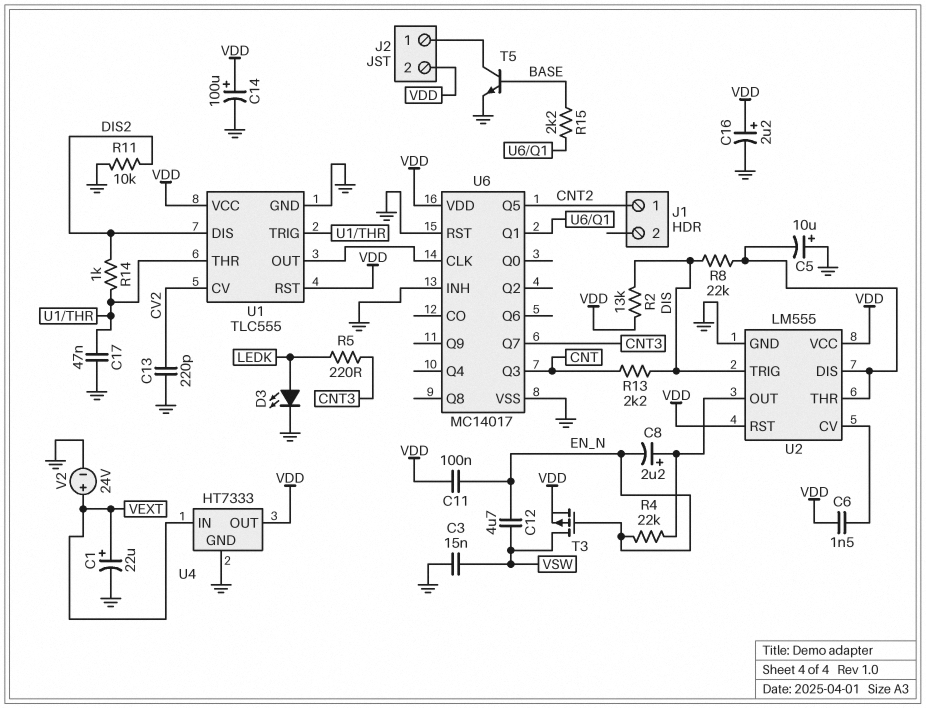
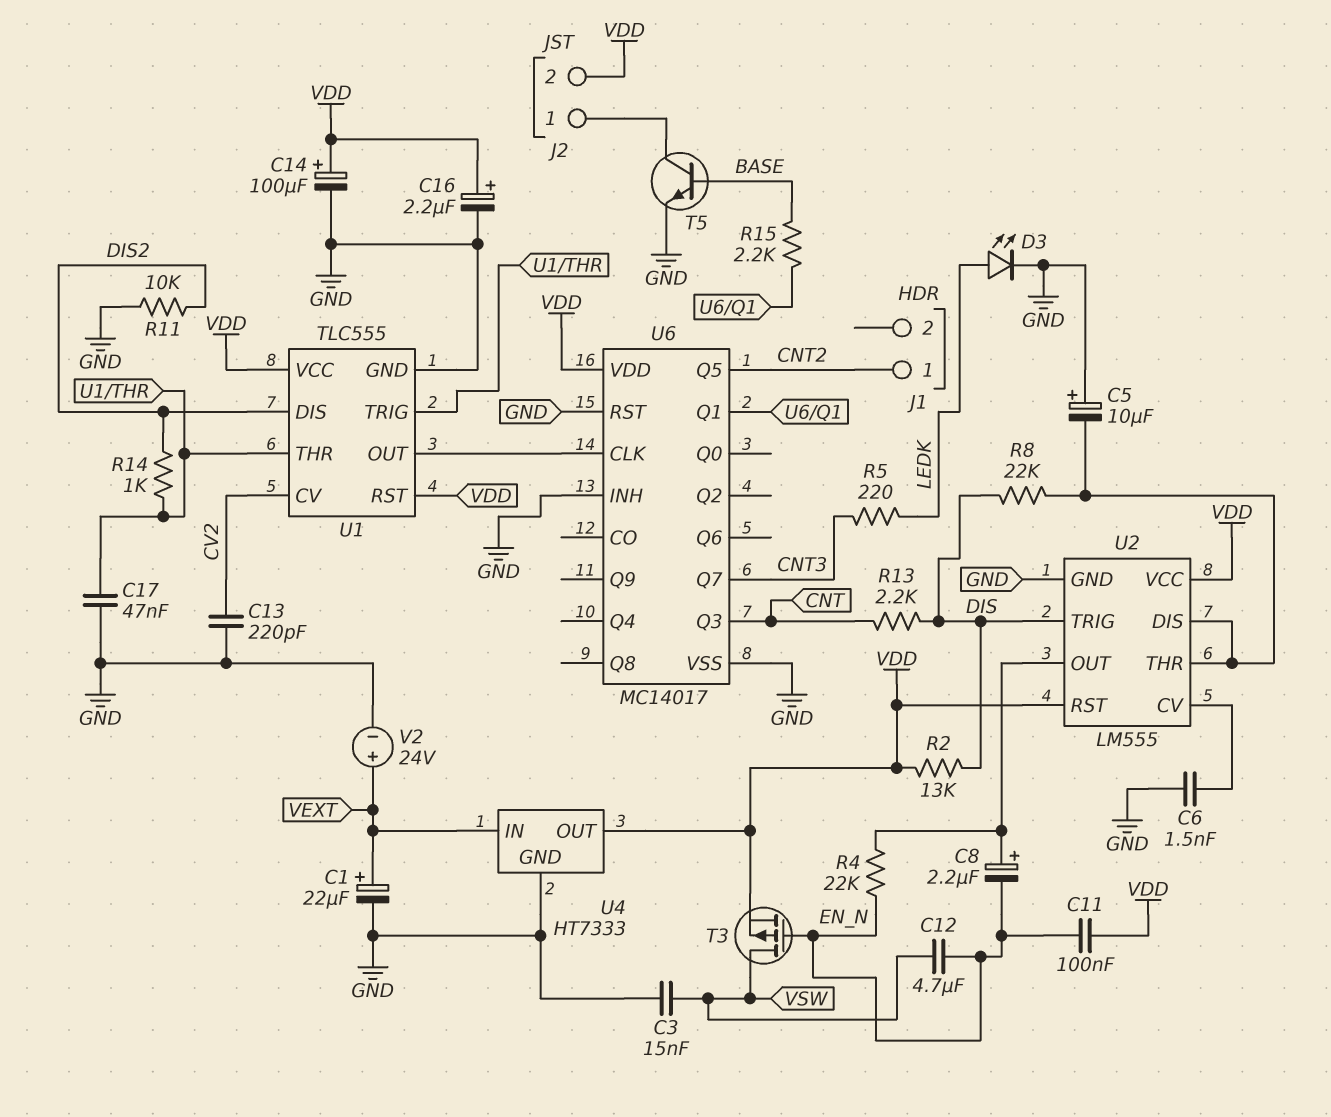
C6: 1.5nF (U2/CV, VDD) -> 1.5nF (GND, U2/CV)

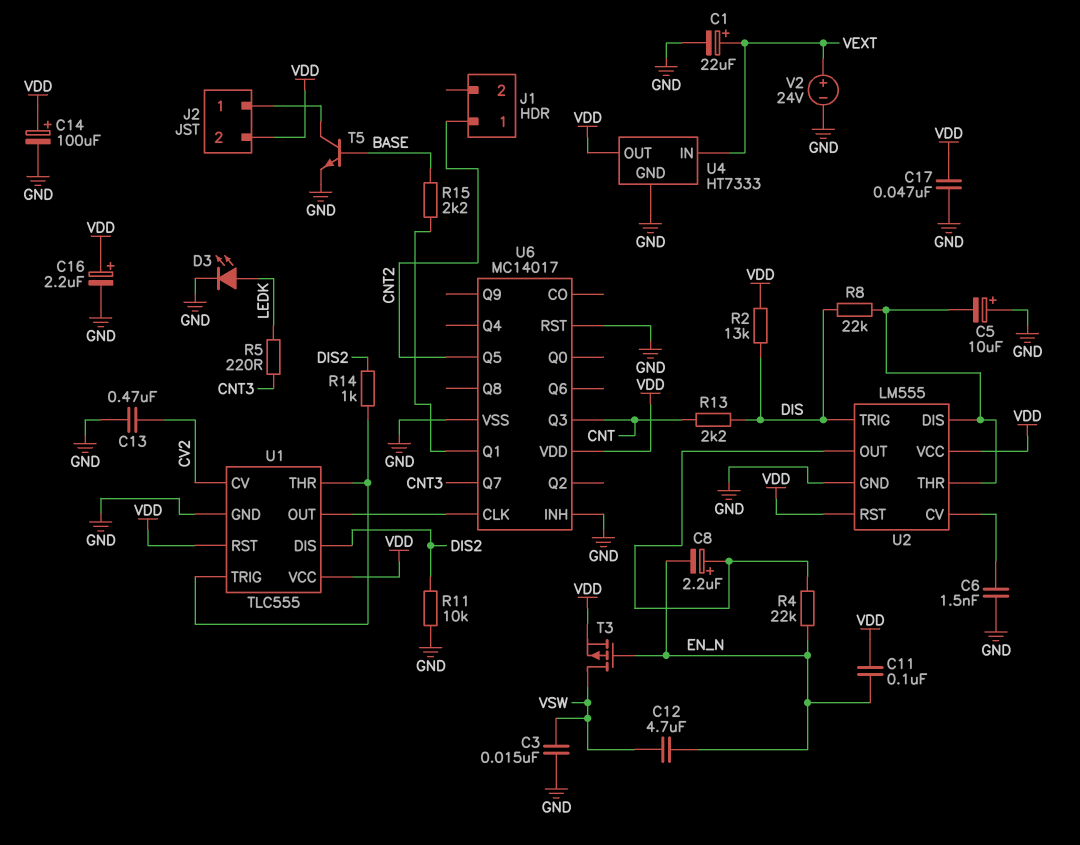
C13: 220pF (CV2, GND) -> 470nF (CV2, GND)
C17: 47nF (GND, U1/THR) -> 47nF (GND, VDD)

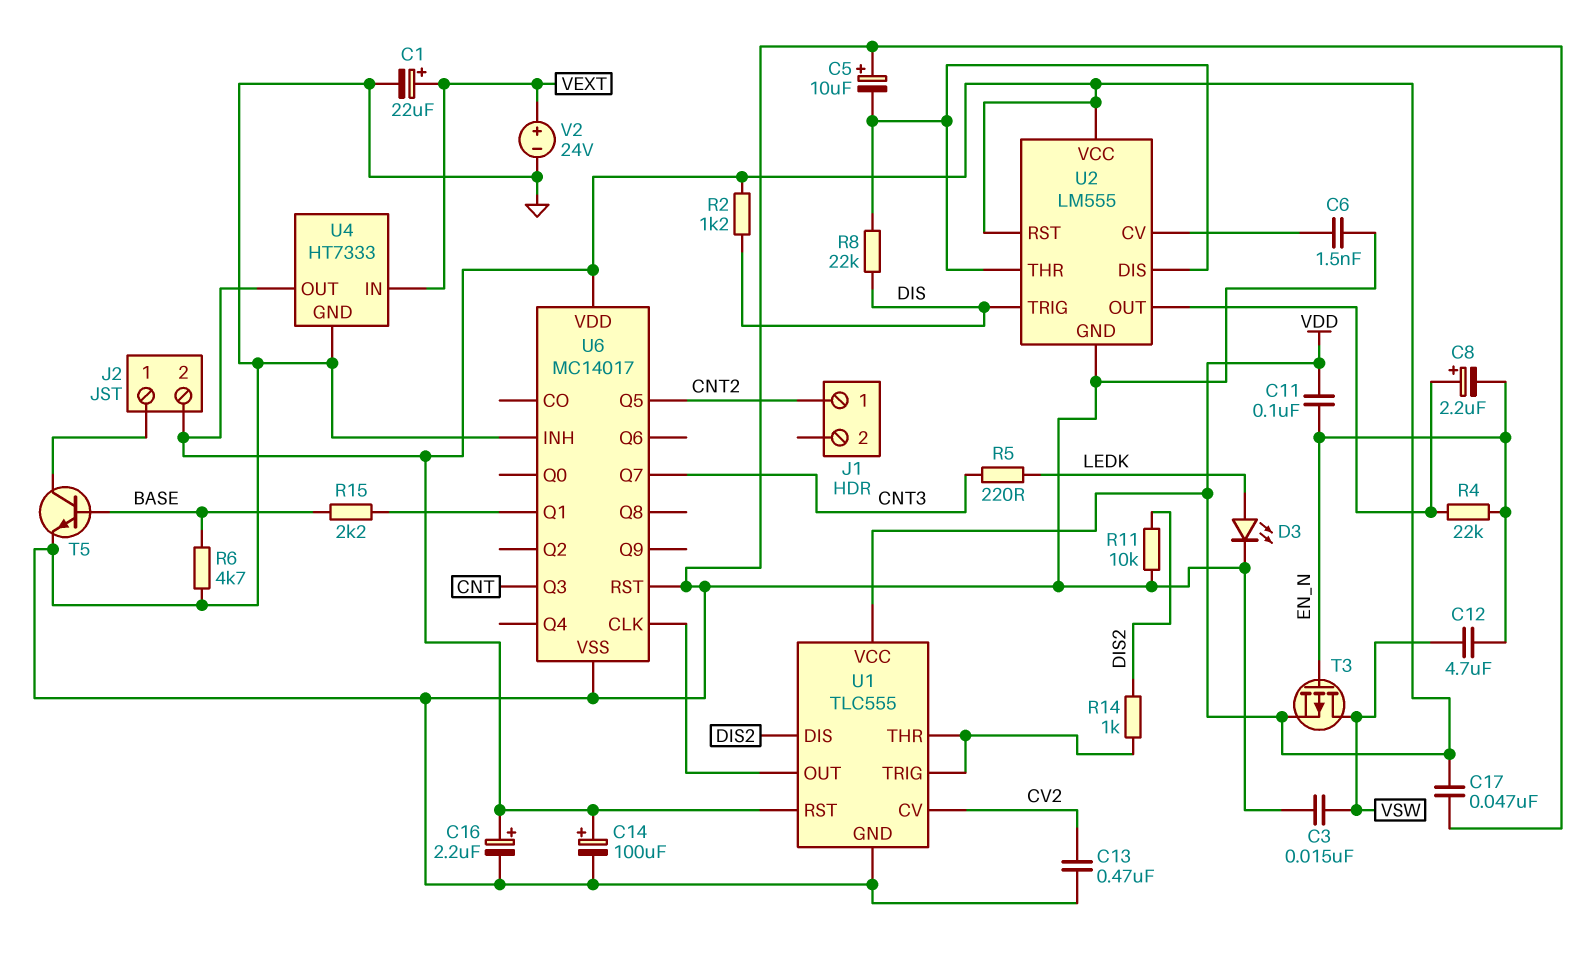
R2: 13k (DIS, VDD) -> 1.2k (DIS, VDD)
R6: none -> 4.7k (BASE, GND)
R13: 2.2k (CNT, DIS) -> none

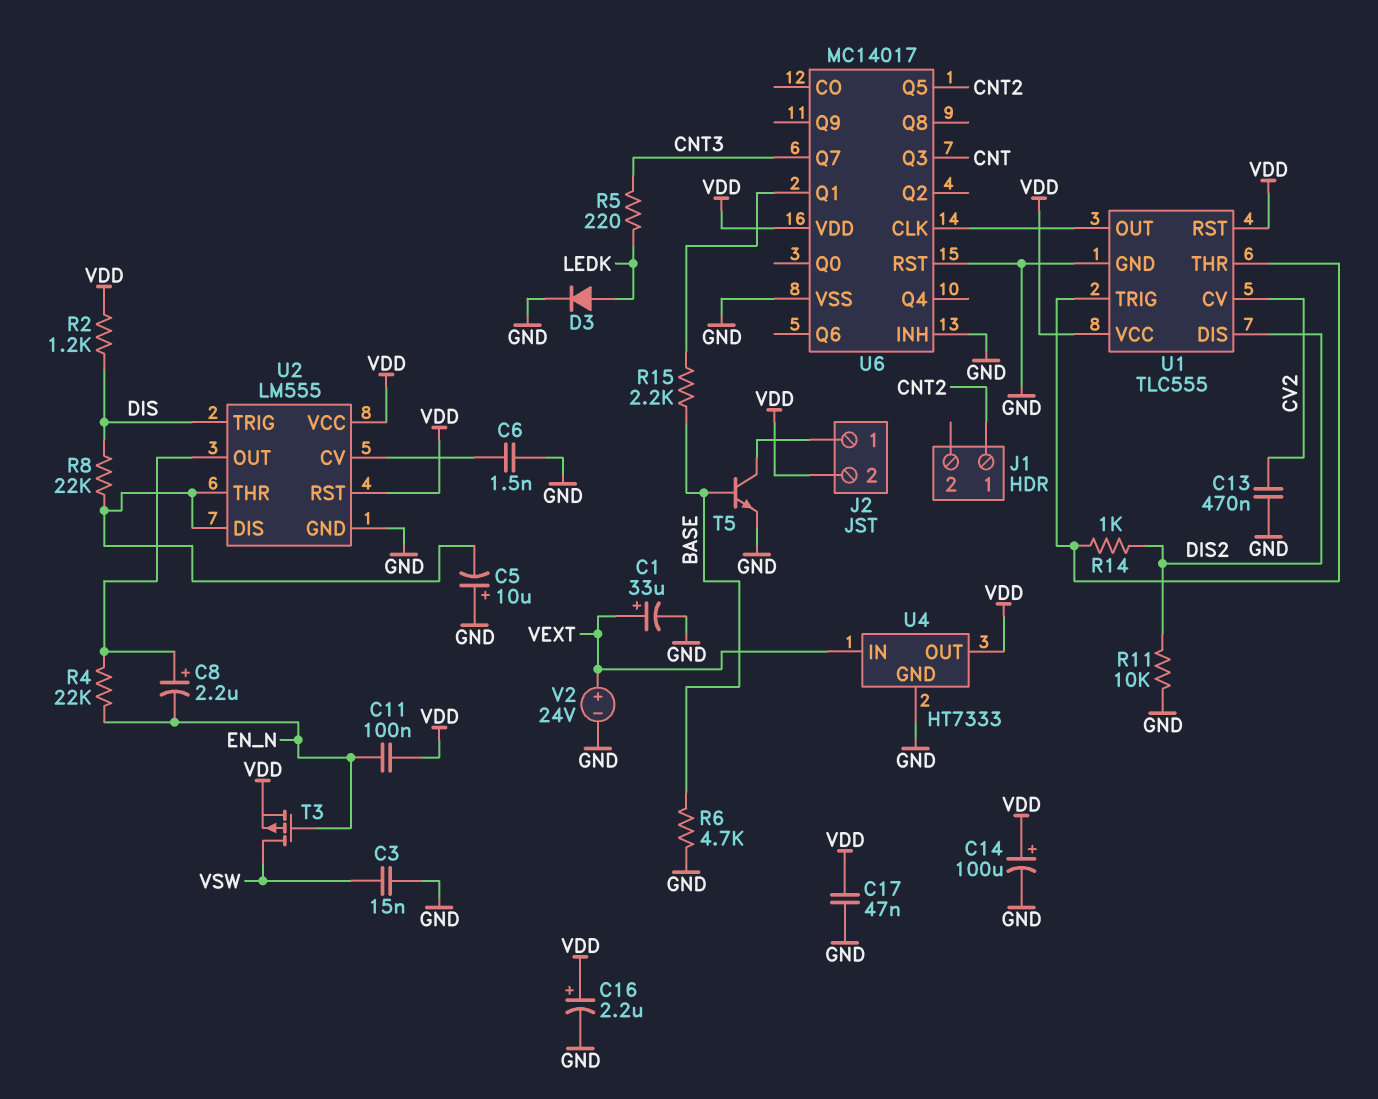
C1: 22uF (plus VEXT, minus GND) -> 33uF (plus VEXT, minus GND)
C12: 4.7uF (EN_N, VSW) -> none
D3: LED (A LEDK, K GND) -> diode (A LEDK, K GND)

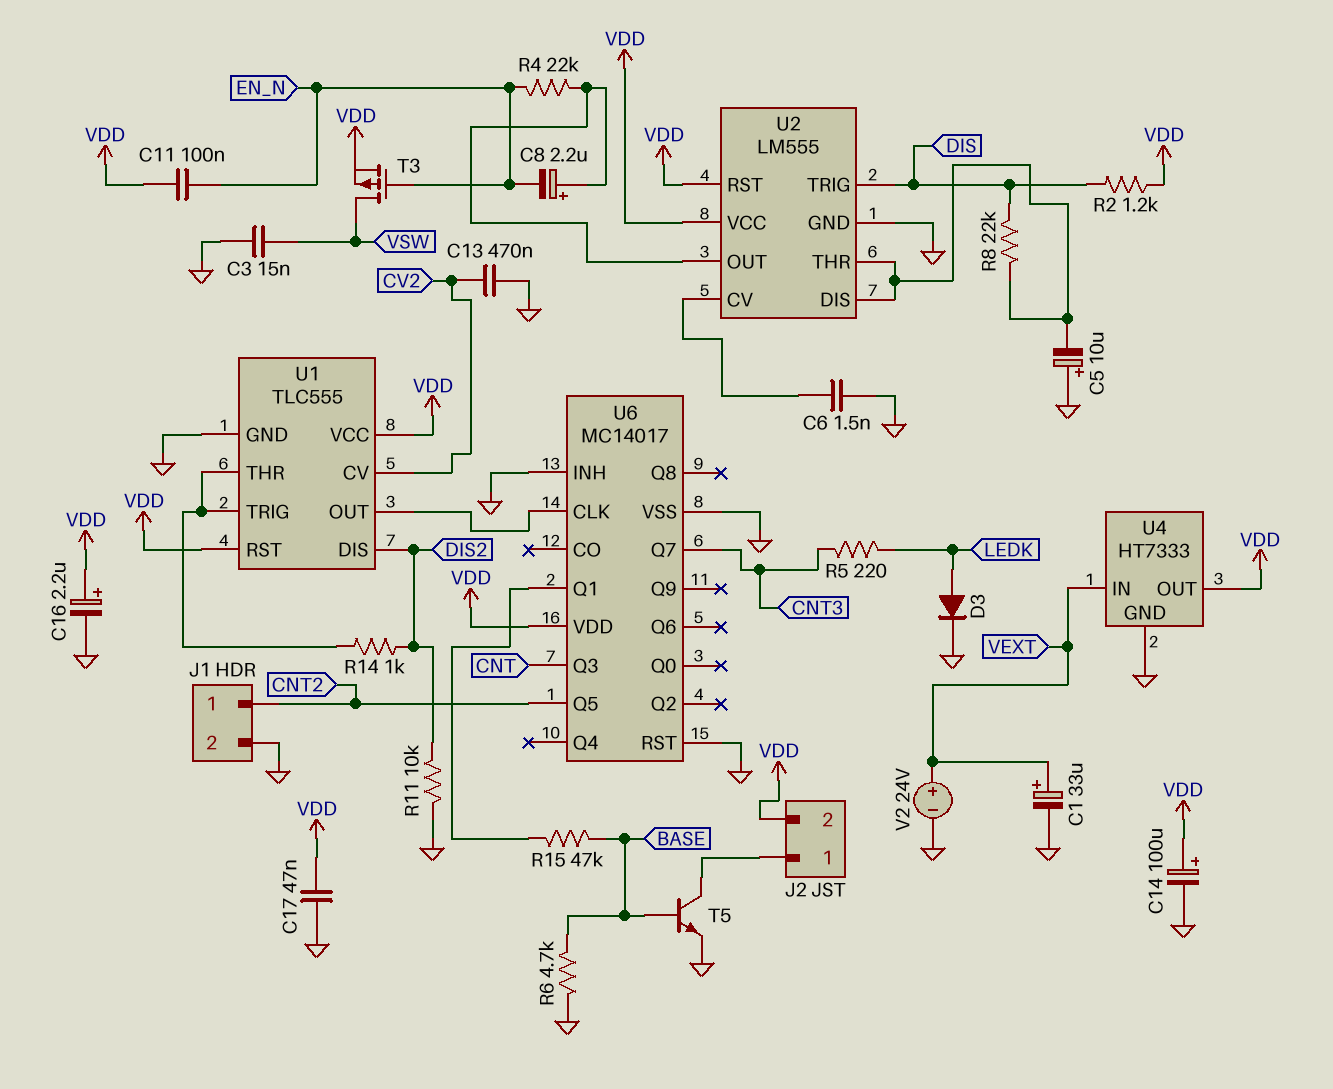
J1 pin 2: none -> GND
R15: 2.2k (BASE, U6/Q1) -> 47k (BASE, U6/Q1)

